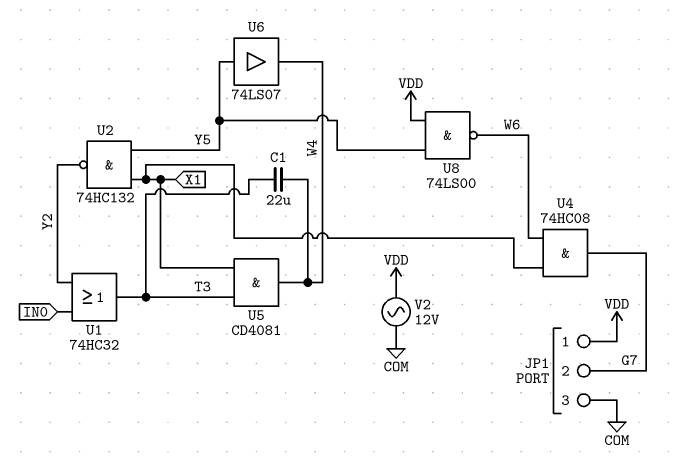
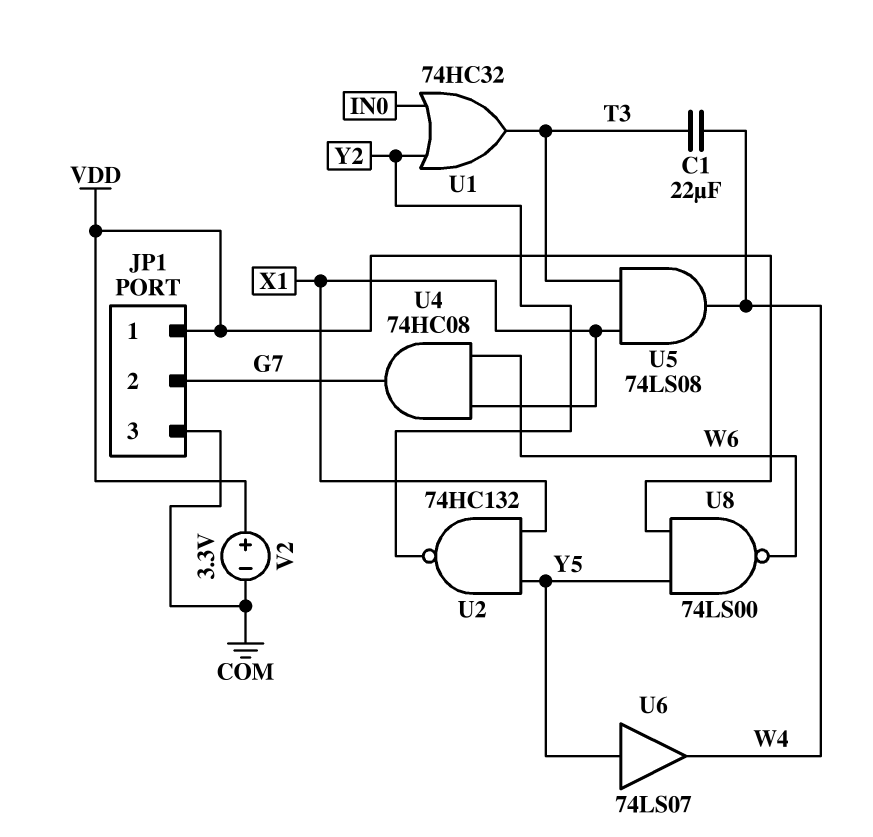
U5: AND CD4081 (in T3, in X1, out W4) -> AND 74LS08 (in T3, in X1, out W4)
V2: AC 12V (COM, VDD) -> 3.3V (plus VDD, minus COM)

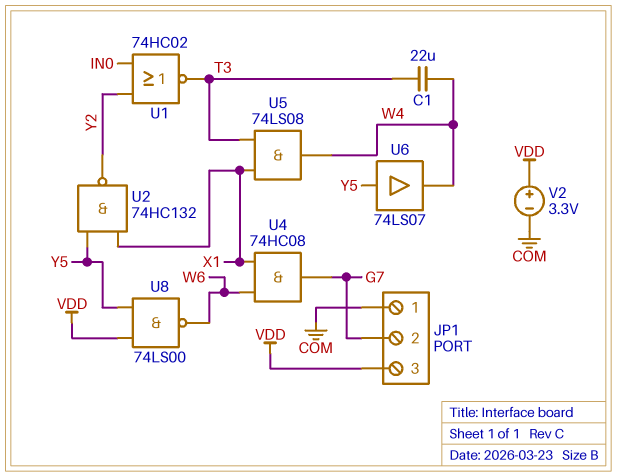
JP1 pin 1: VDD -> COM
JP1 pin 3: COM -> VDD
U1: OR 74HC32 (in IN0, in Y2, out T3) -> NOR 74HC02 (in IN0, in Y2, out T3)

